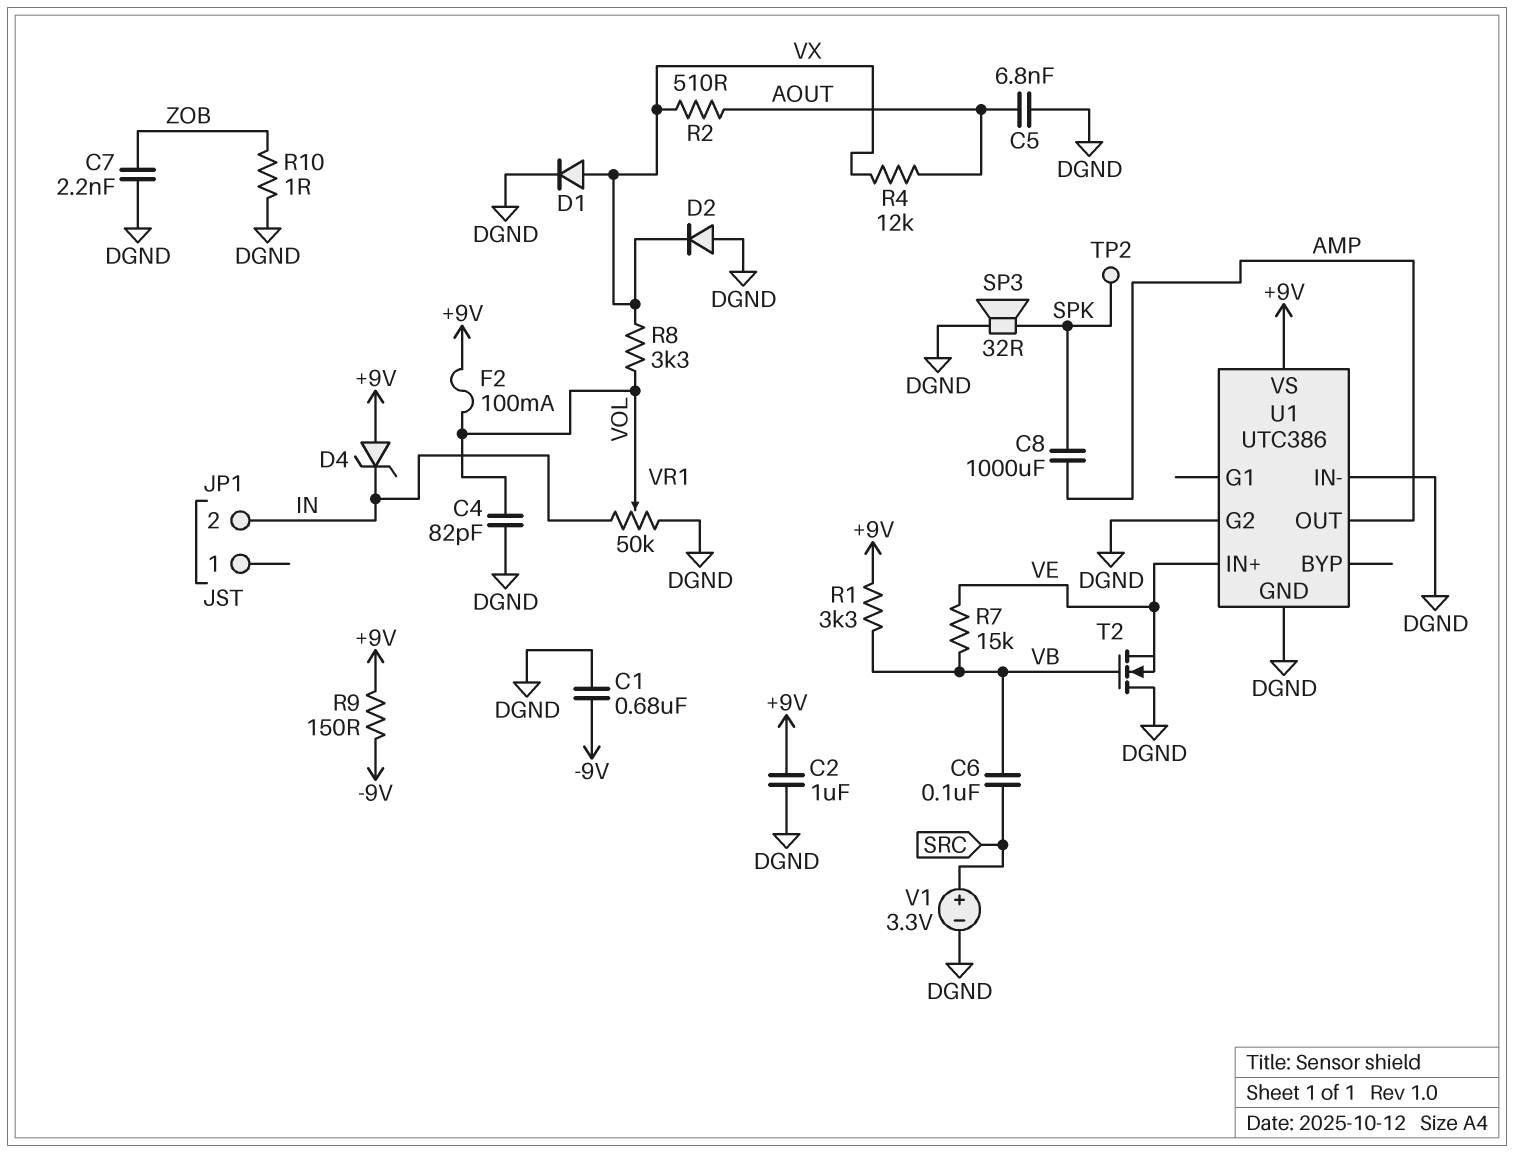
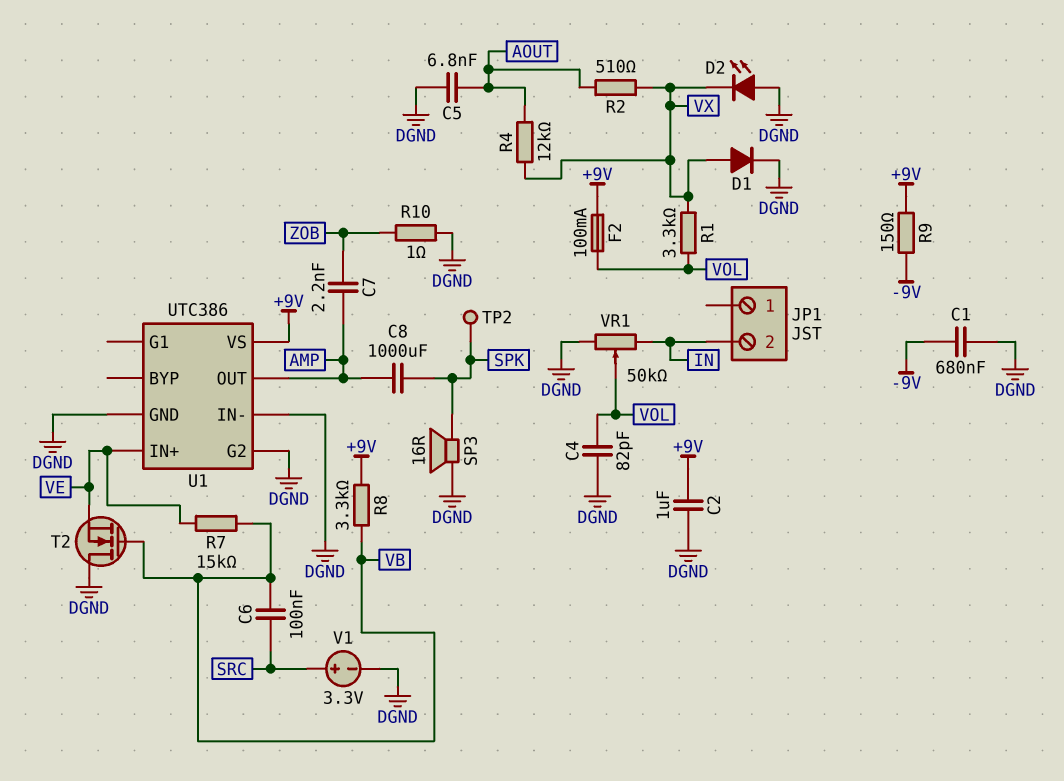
C7: 2.2nF (DGND, ZOB) -> 2.2nF (AMP, ZOB)
D2: diode (A DGND, K VX) -> LED (A DGND, K VX)
D4: zener (A +9V, K IN) -> none
R1: 3.3k (+9V, VB) -> 3.3k (VOL, VX)
R8: 3.3k (VOL, VX) -> 3.3k (+9V, VB)
SP3: speaker 32R (DGND, SPK) -> speaker 16R (DGND, SPK)

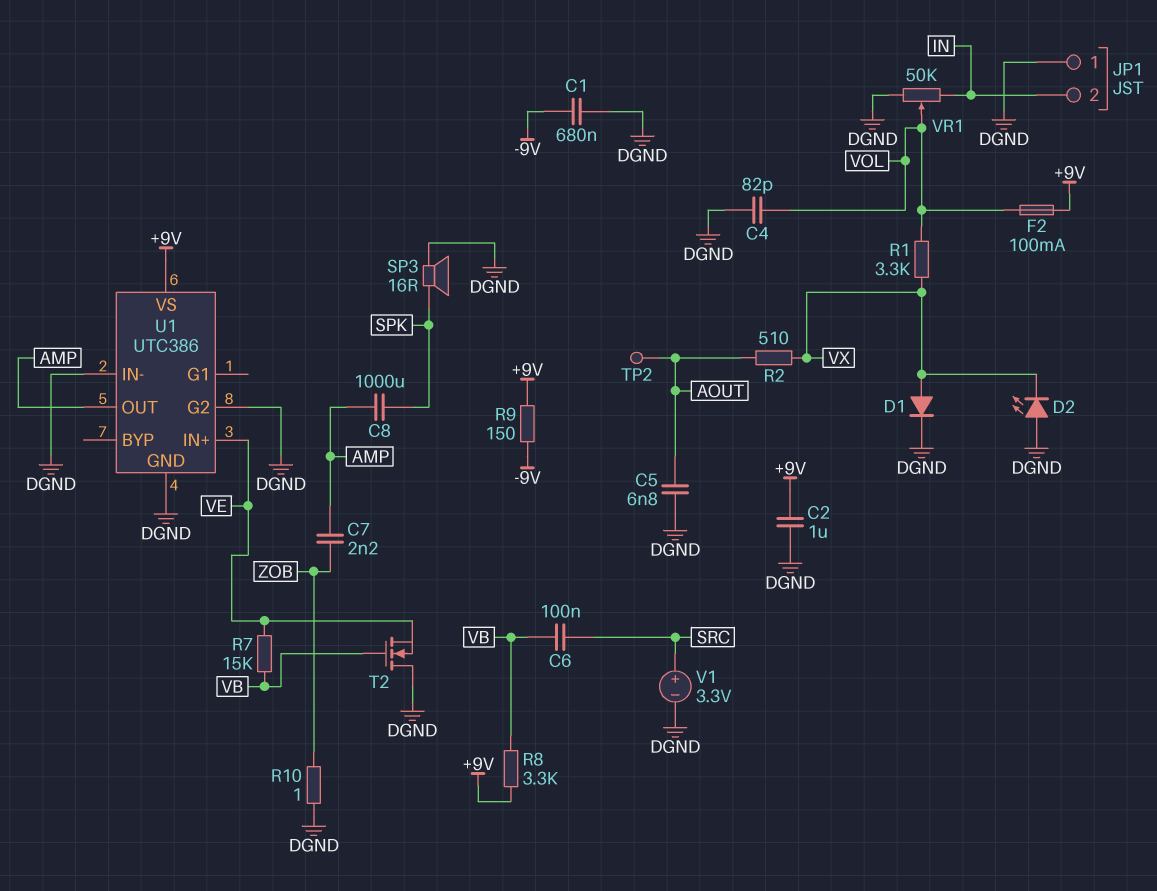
JP1 pin 1: none -> DGND
R4: 12k (AOUT, VX) -> none
TP2: test point (SPK) -> test point (AOUT)

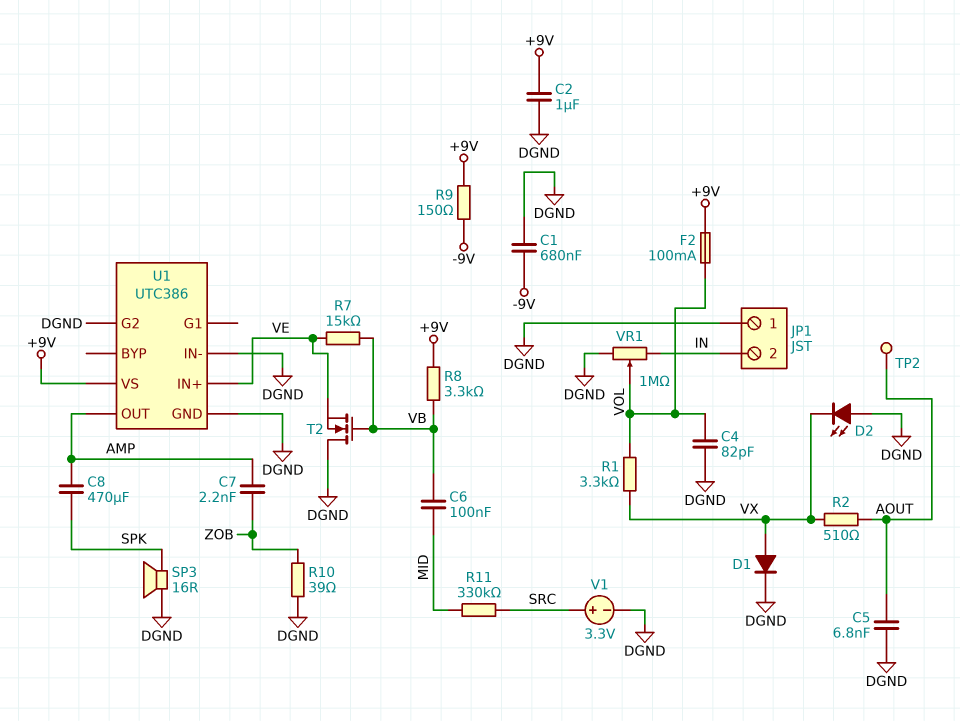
C6: 100nF (SRC, VB) -> 100nF (MID, VB)
C8: 1000uF (AMP, SPK) -> 470uF (AMP, SPK)
R10: 1 (DGND, ZOB) -> 39 (DGND, ZOB)
R11: none -> 330k (MID, SRC)
VR1: 50k (DGND, IN, wiper VOL) -> 1M (DGND, IN, wiper VOL)

